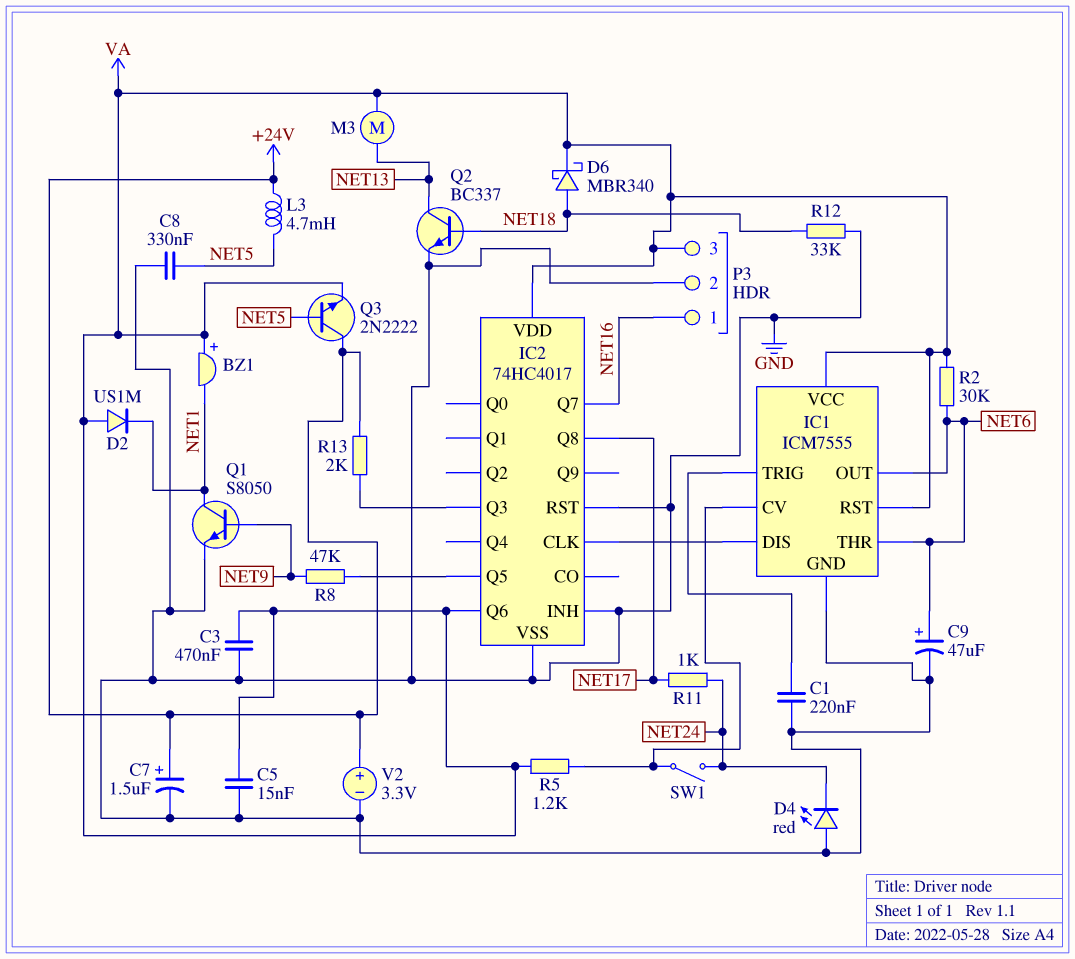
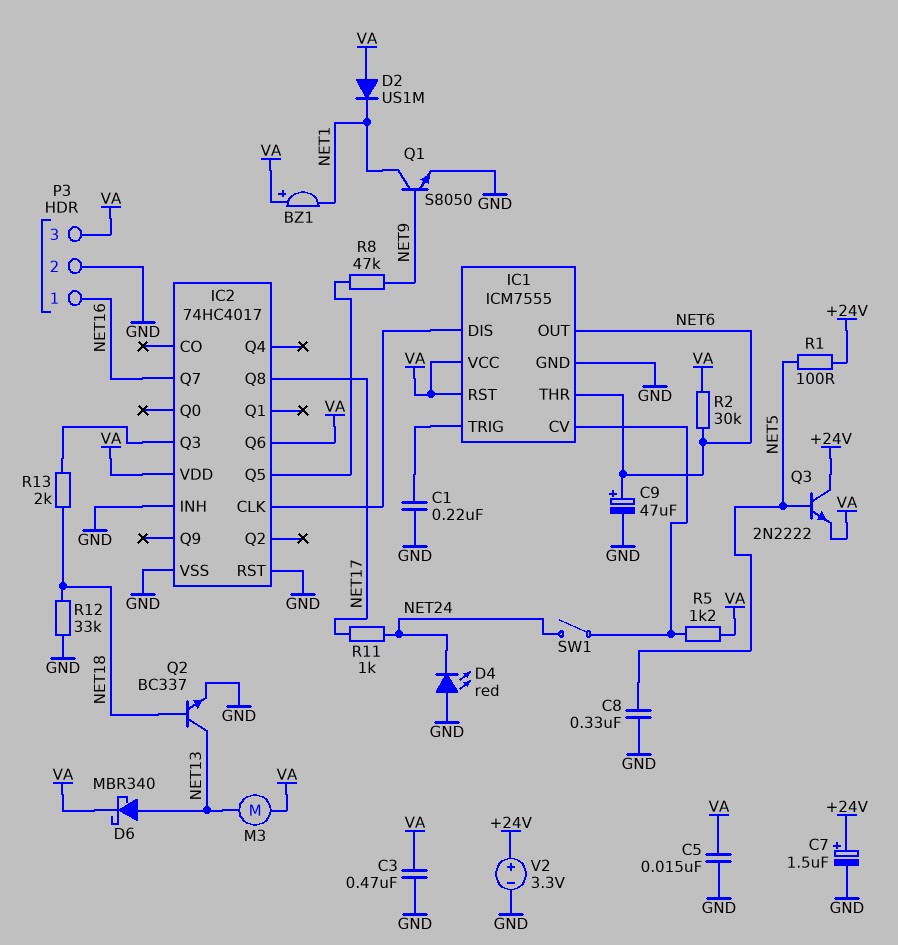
D6: schottky MBR340 (A NET18, K VA) -> schottky MBR340 (A NET13, K VA)
L3: 4.7mH (+24V, NET5) -> none
R1: none -> 100 (+24V, NET5)
R13: 2k (+24V, IC2/Q3) -> 2k (IC2/Q3, NET18)

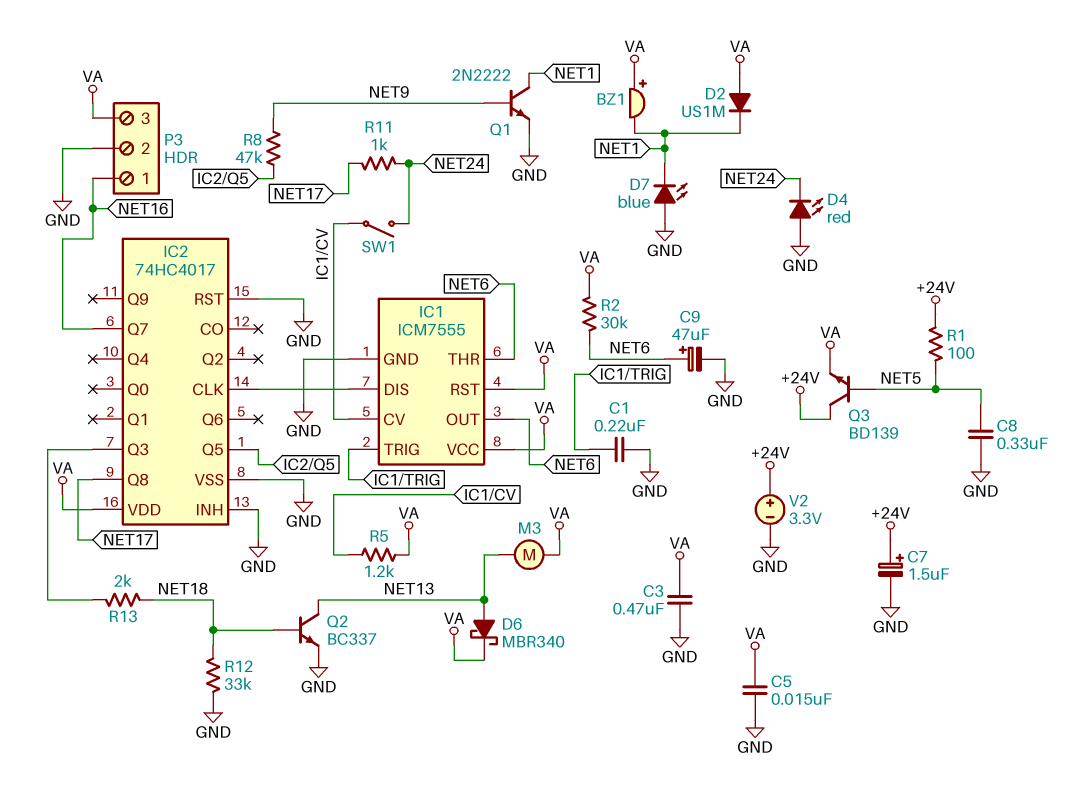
D7: none -> LED blue (A GND, K NET1)
IC2 pin Q6: VA -> none
Q1: NPN S8050 (B NET9, C NET1, E GND) -> NPN 2N2222 (B NET9, C NET1, E GND)
Q3: NPN 2N2222 (B NET5, C +24V, E VA) -> NPN BD139 (B NET5, C +24V, E VA)

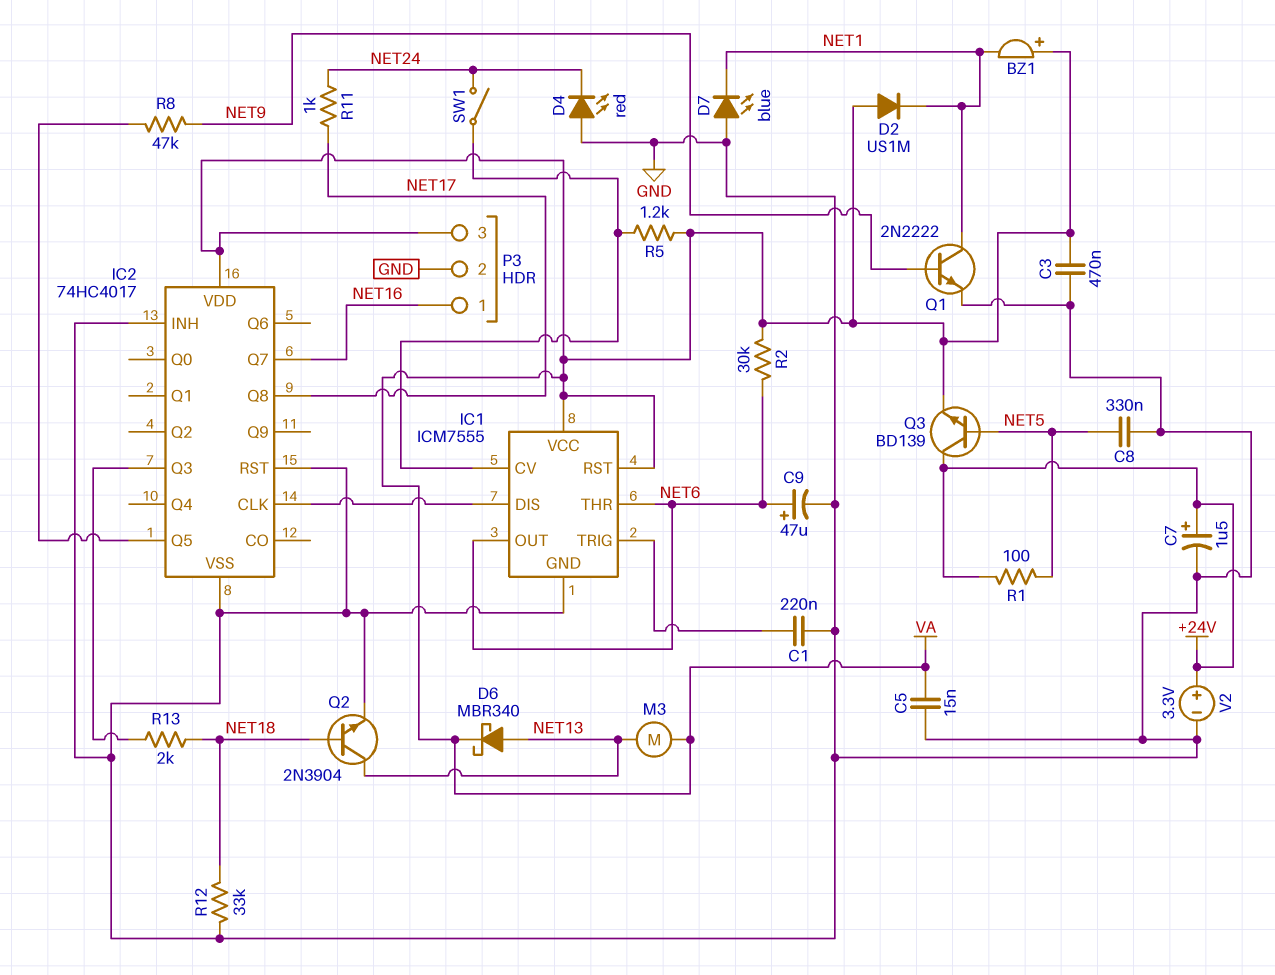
Q2: NPN BC337 (B NET18, C NET13, E GND) -> NPN 2N3904 (B NET18, C NET13, E GND)

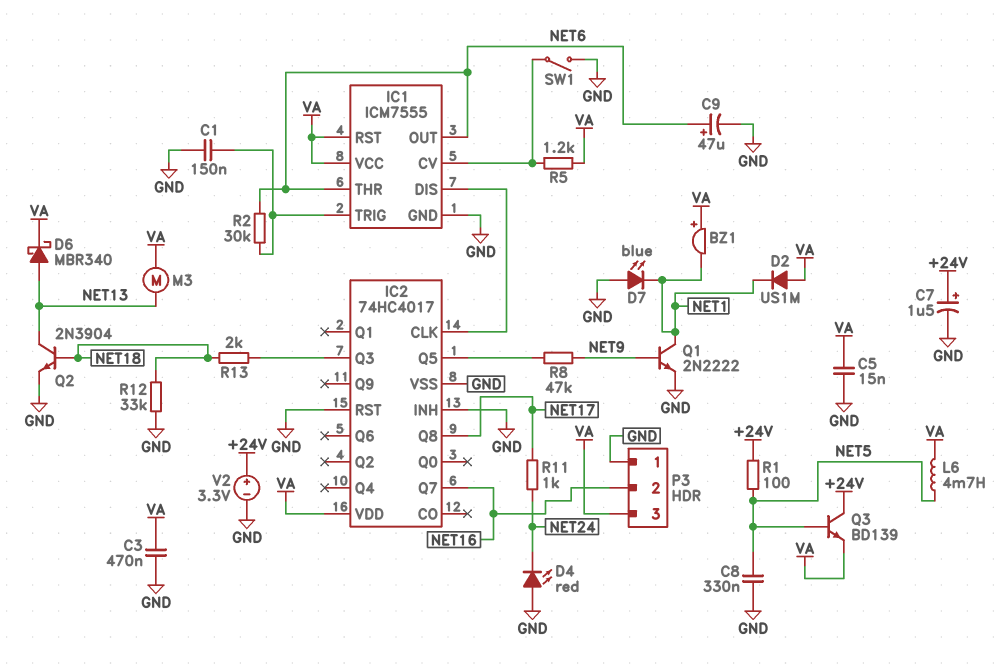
C1: 220nF (GND, IC1/TRIG) -> 150nF (GND, IC1/TRIG)
L6: none -> 4.7mH (NET5, VA)
P3 pin 1: NET16 -> GND
P3 pin 2: GND -> NET16
R2: 30k (NET6, VA) -> 30k (IC1/TRIG, NET6)
SW1: switch (IC1/CV, NET24) -> switch (GND, IC1/CV)

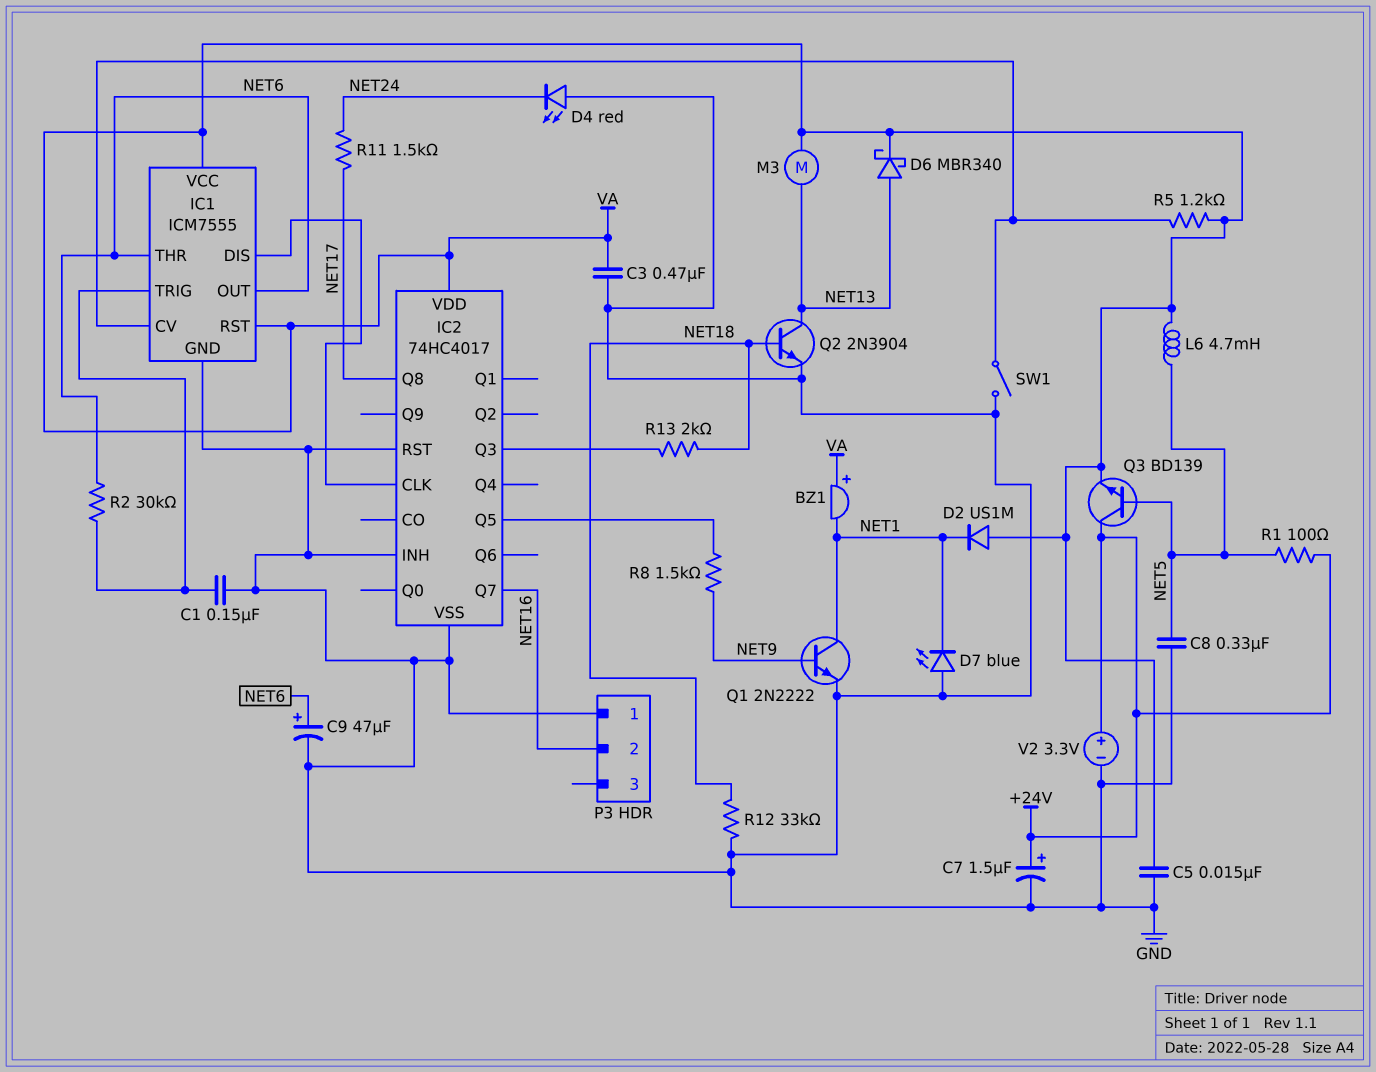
P3 pin 3: VA -> none
R8: 47k (IC2/Q5, NET9) -> 1.5k (IC2/Q5, NET9)
R11: 1k (NET17, NET24) -> 1.5k (NET17, NET24)

